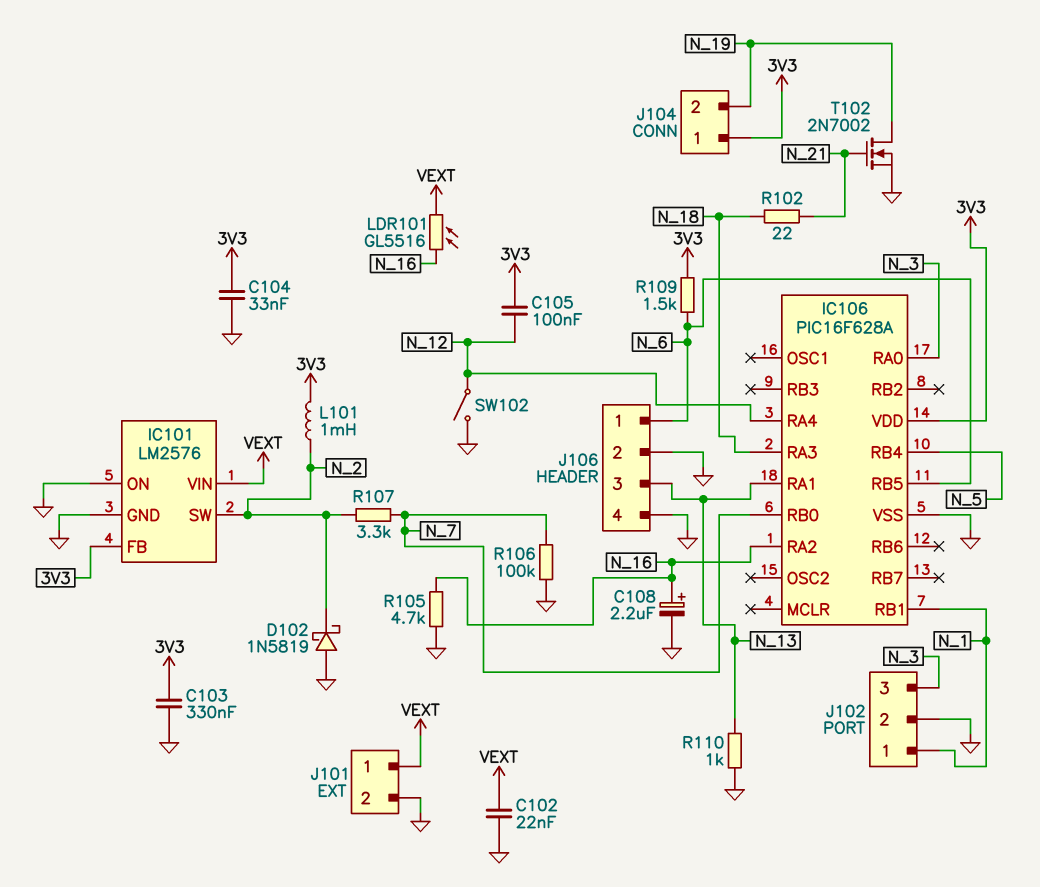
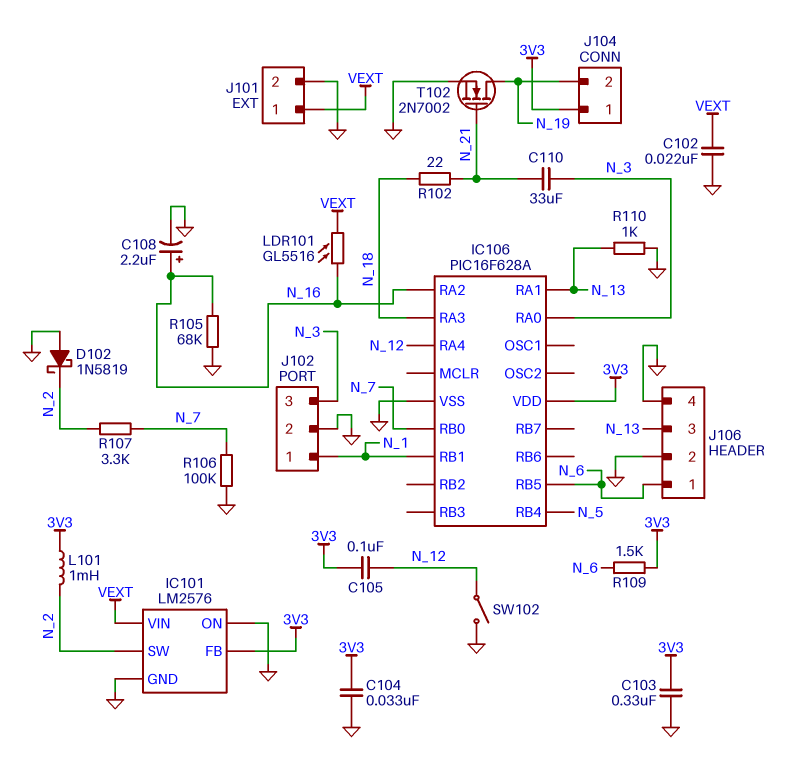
C110: none -> 33uF (N_3, N_21)
R105: 4.7k (GND, N_16) -> 68k (GND, N_16)

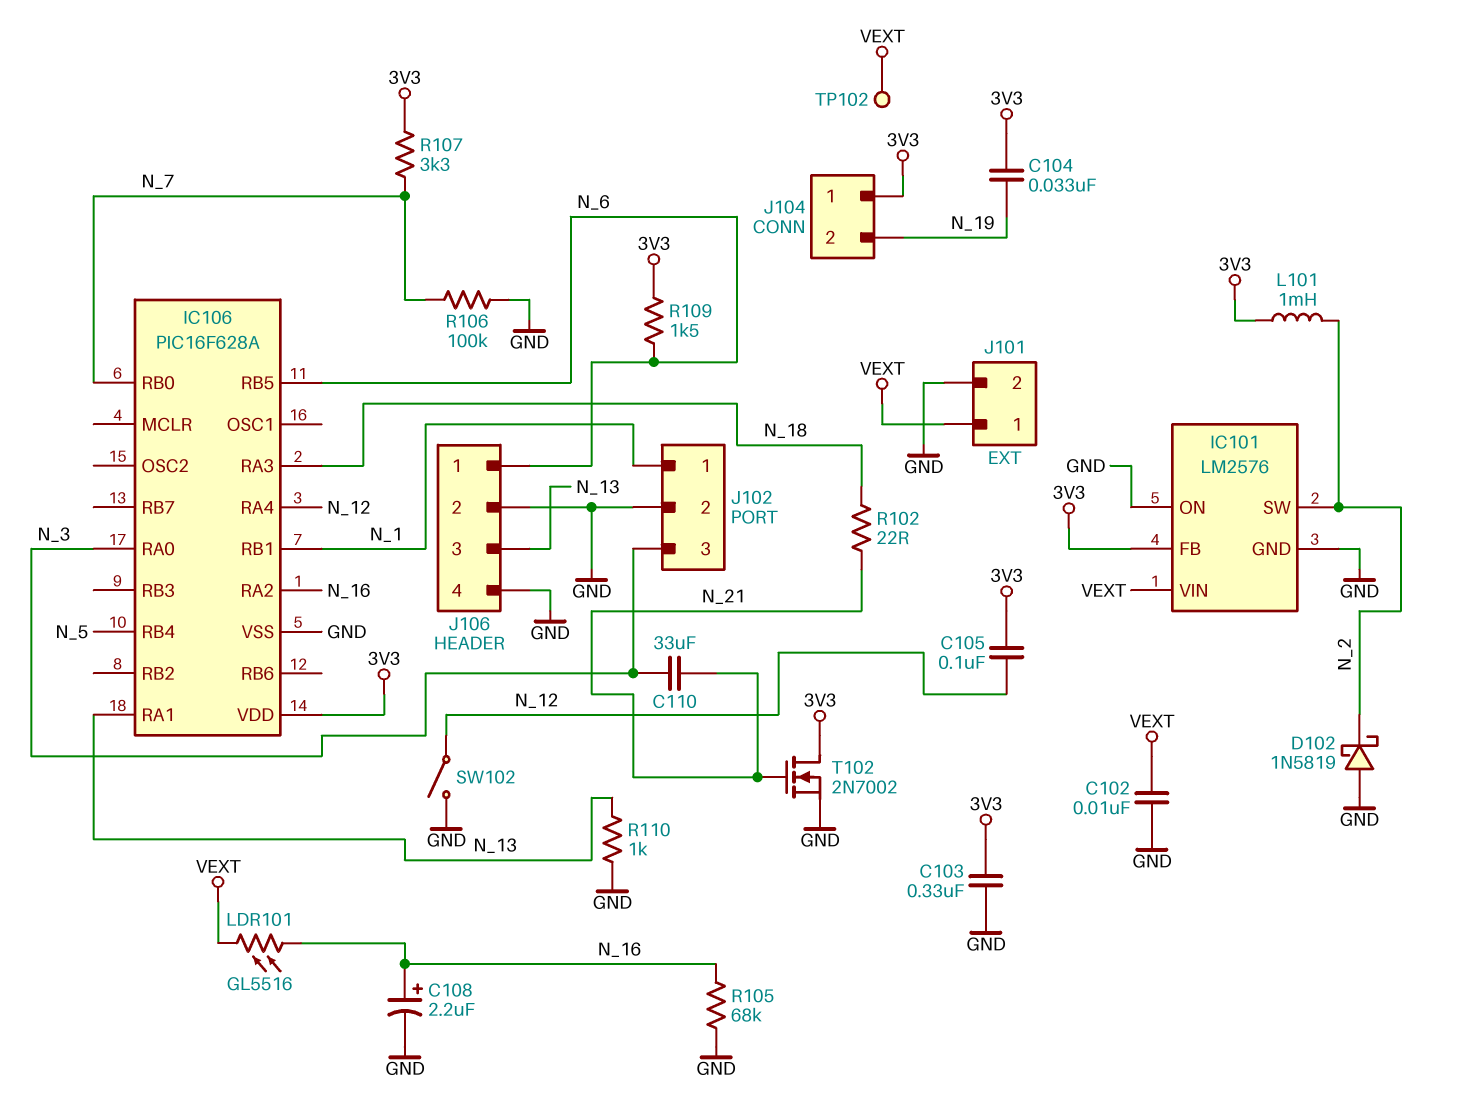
C102: 22nF (GND, VEXT) -> 10nF (GND, VEXT)
C104: 33nF (3V3, GND) -> 33nF (3V3, N_19)
R107: 3.3k (N_2, N_7) -> 3.3k (3V3, N_7)
T102: NMOS 2N7002 (G N_21, D N_19, S GND) -> NMOS 2N7002 (G N_21, D 3V3, S GND)
TP102: none -> test point (VEXT)

